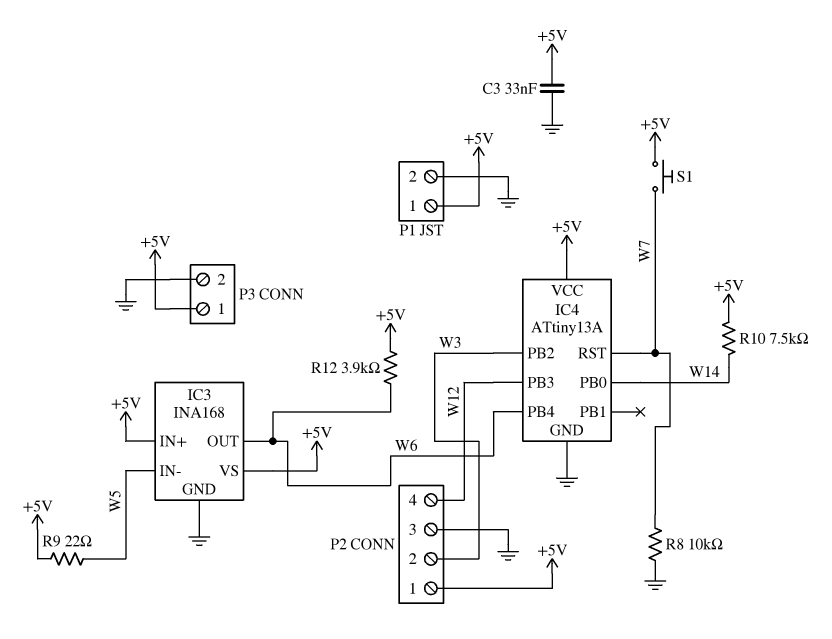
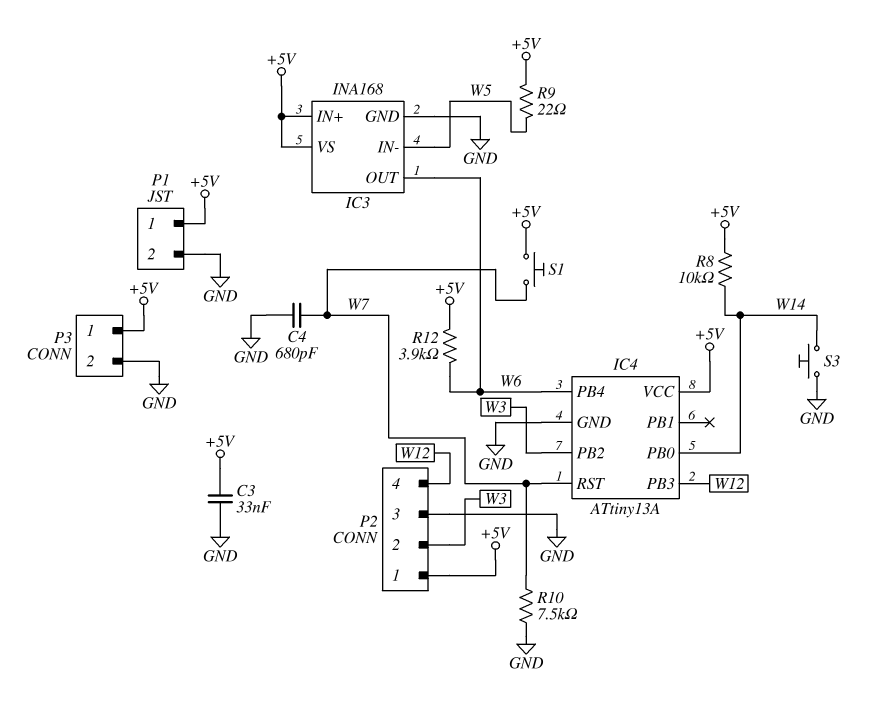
C4: none -> 680pF (GND, W7)
R8: 10k (GND, W7) -> 10k (+5V, W14)
R10: 7.5k (+5V, W14) -> 7.5k (GND, W7)
S3: none -> button (GND, W14)

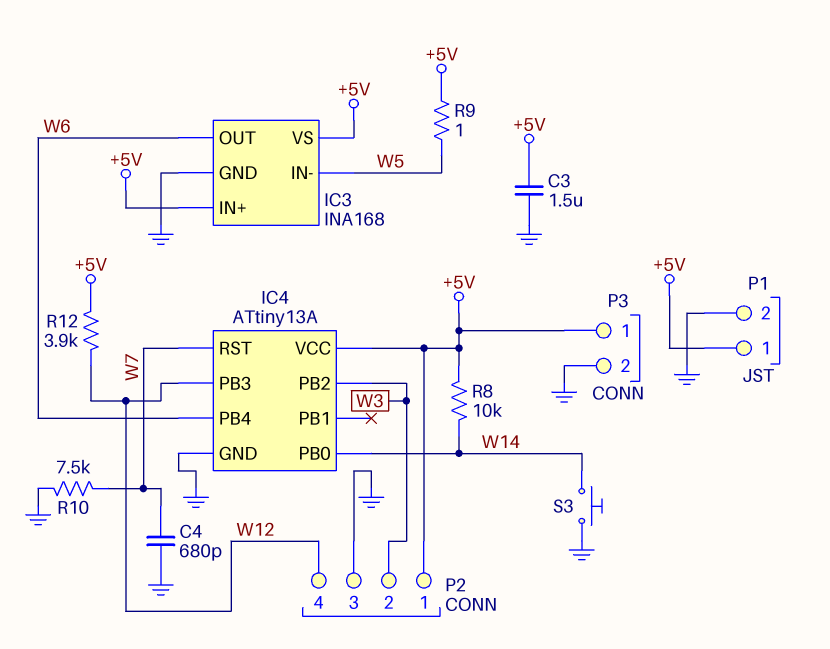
C3: 33nF (+5V, GND) -> 1.5uF (+5V, GND)
R9: 22 (+5V, W5) -> 1 (+5V, W5)
R12: 3.9k (+5V, W6) -> 3.9k (+5V, W12)
S1: button (+5V, W7) -> none

